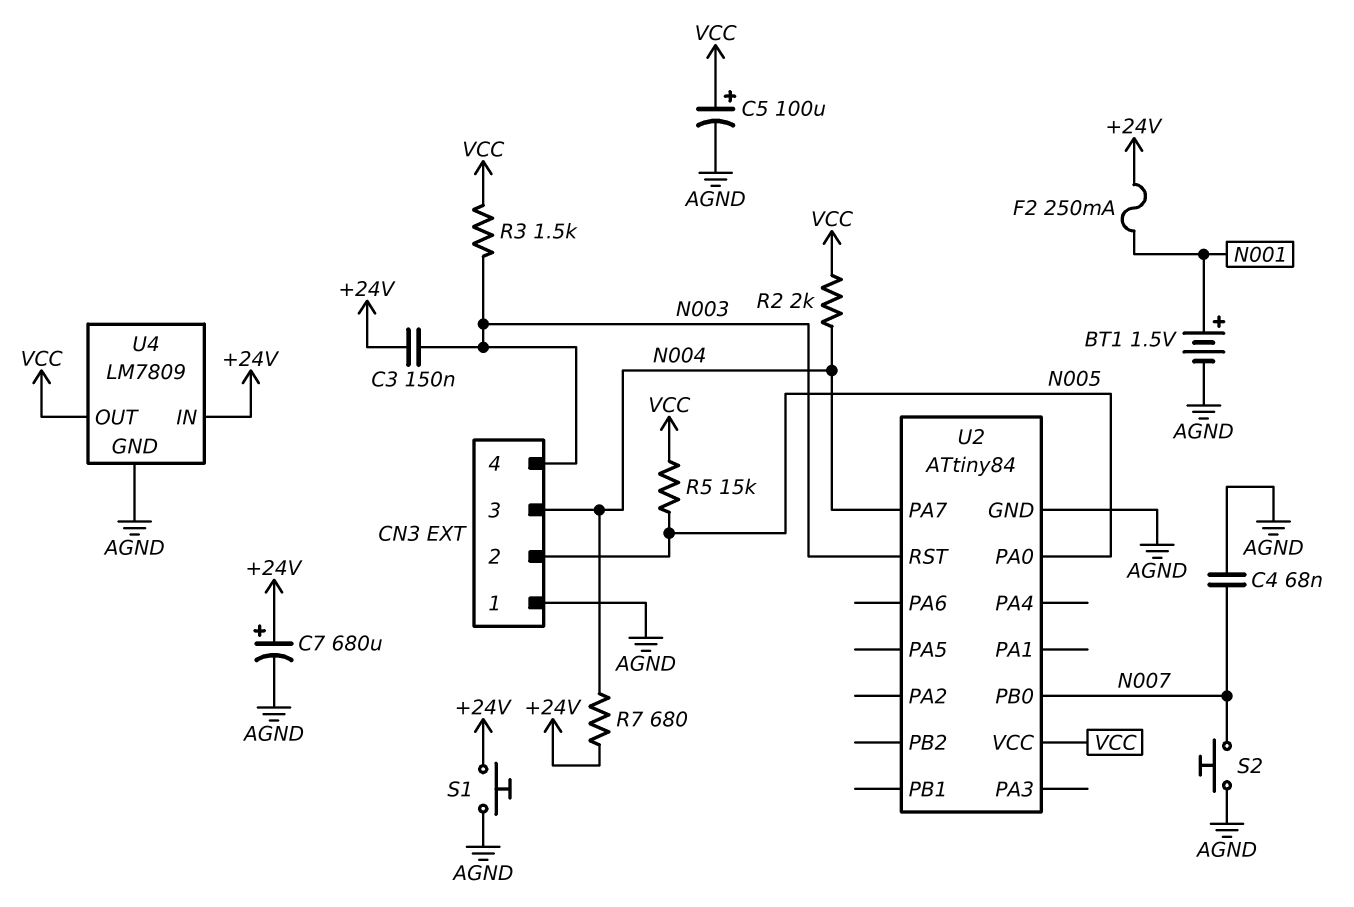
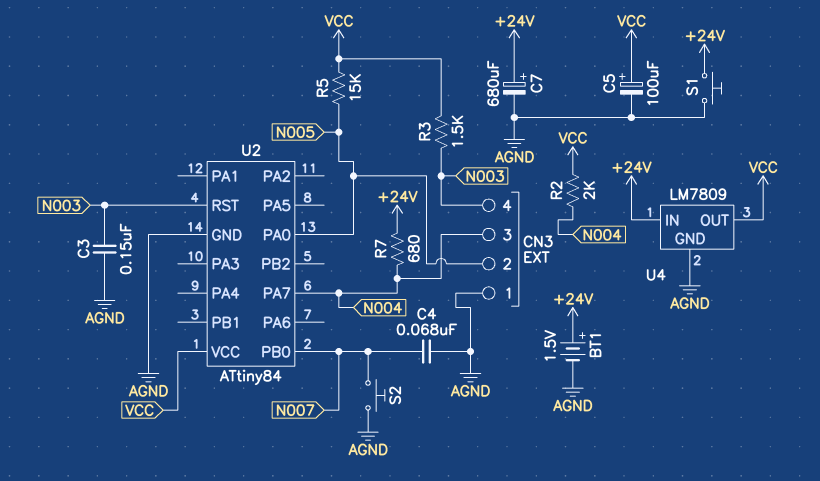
BT1: 1.5V (plus N001, minus AGND) -> 1.5V (plus +24V, minus AGND)
C3: 150nF (+24V, N003) -> 150nF (AGND, N003)
F2: 250mA (+24V, N001) -> none

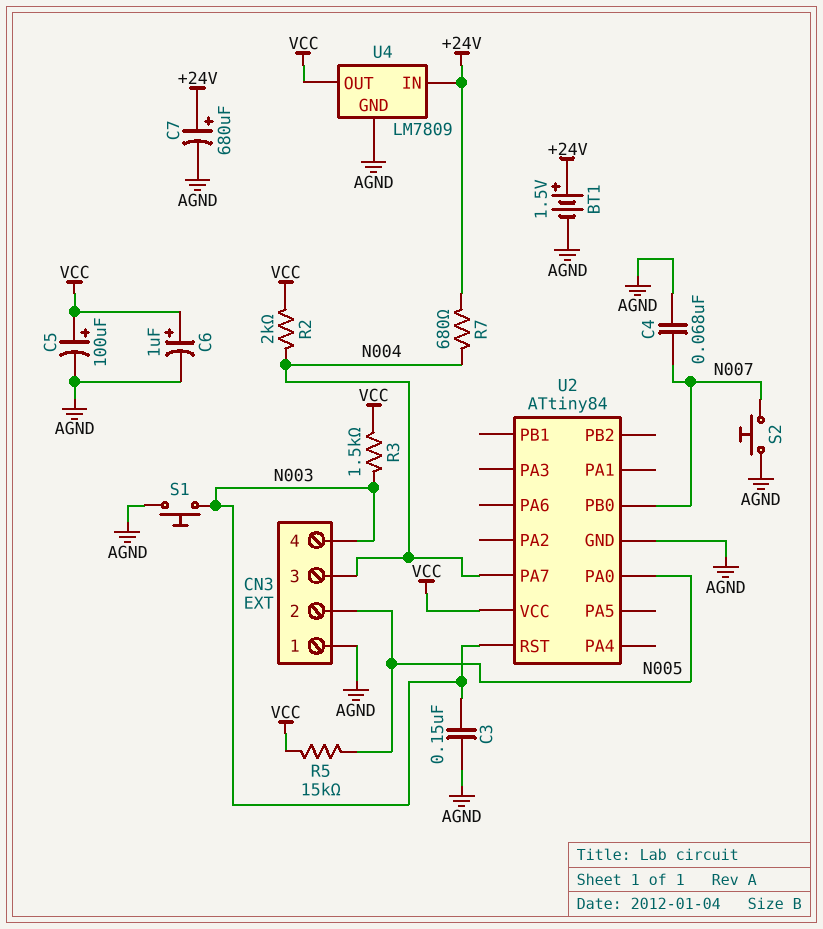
C6: none -> 1uF (plus VCC, minus AGND)
S1: button (+24V, AGND) -> button (AGND, N003)

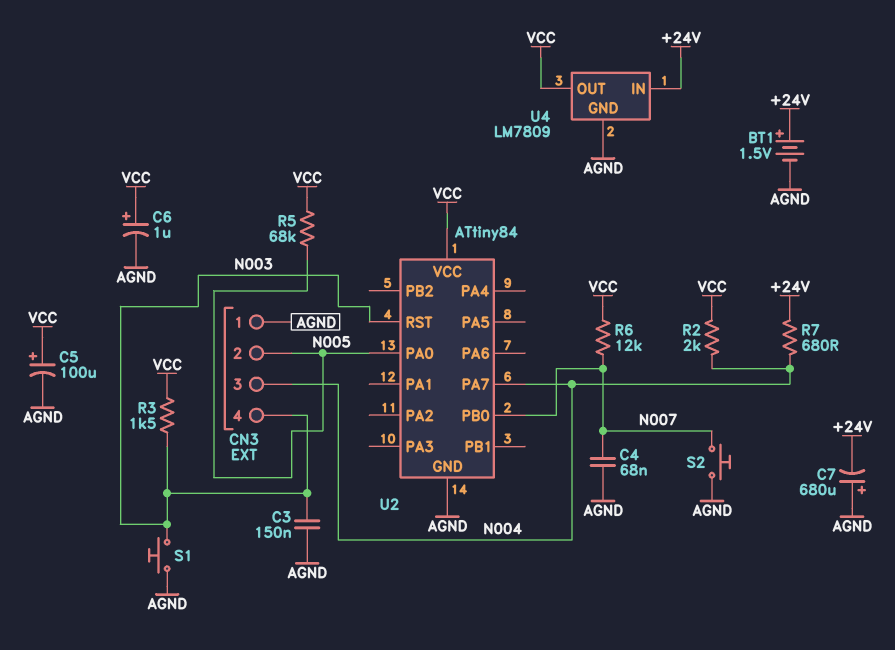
C7: 680uF (plus +24V, minus AGND) -> 680uF (plus AGND, minus +24V)
R5: 15k (N005, VCC) -> 68k (N005, VCC)
R6: none -> 12k (N007, VCC)

